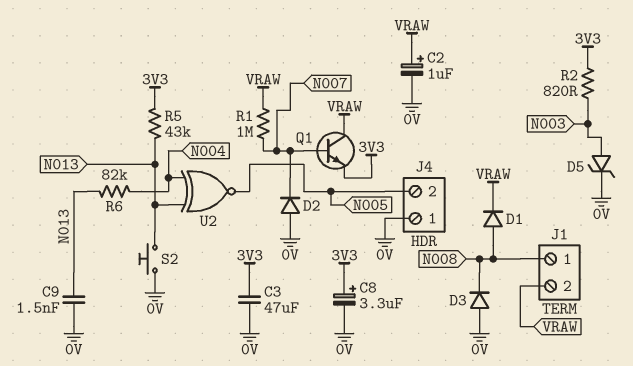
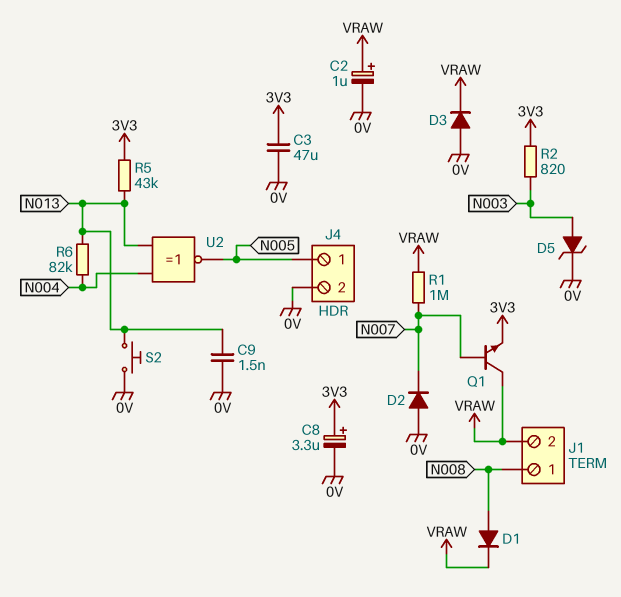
D3: diode (A 0V, K N008) -> diode (A 0V, K VRAW)
J4 pin 1: 0V -> N005
J4 pin 2: N005 -> 0V

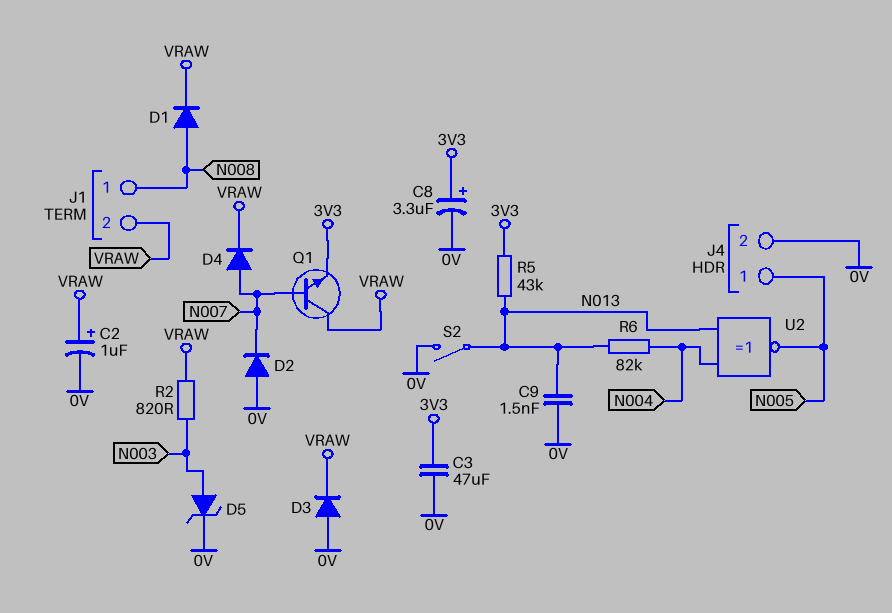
D4: none -> diode (A N007, K VRAW)
R1: 1M (N007, VRAW) -> none
R2: 820 (3V3, N003) -> 820 (N003, VRAW)
S2: button (0V, N013) -> switch (0V, N013)

